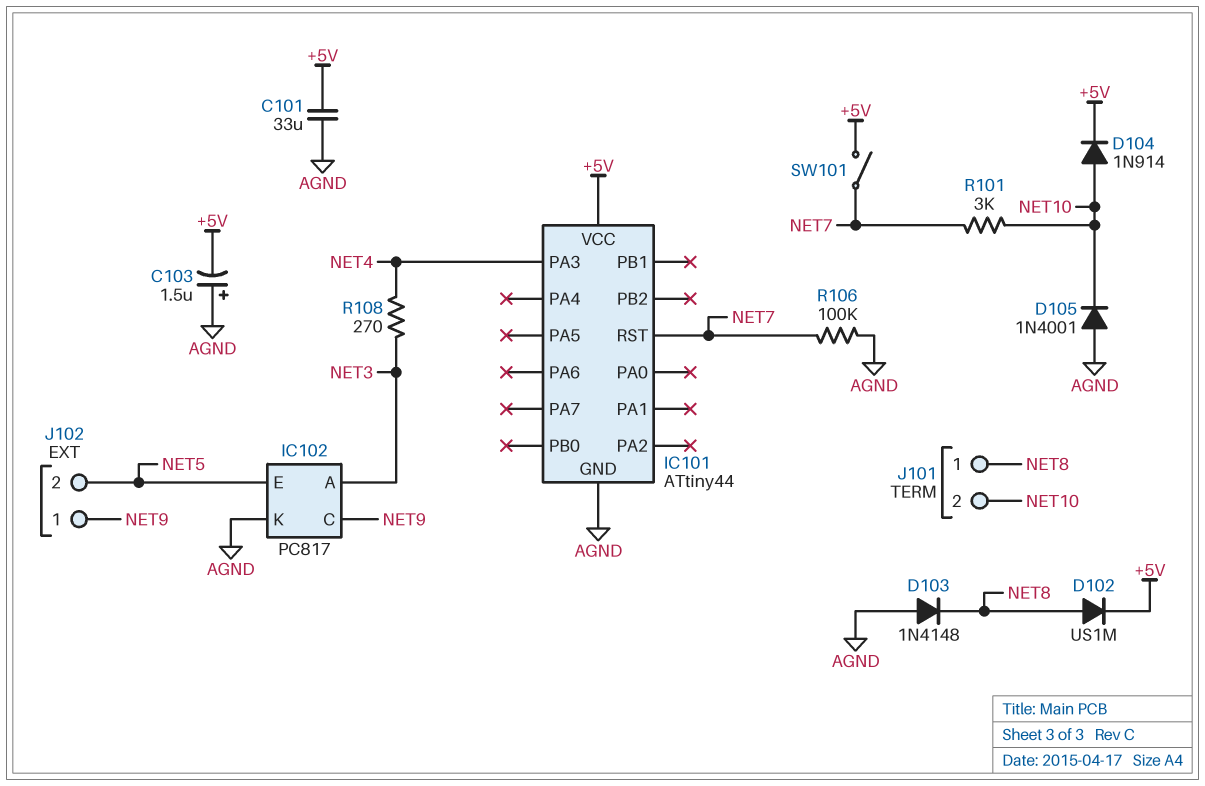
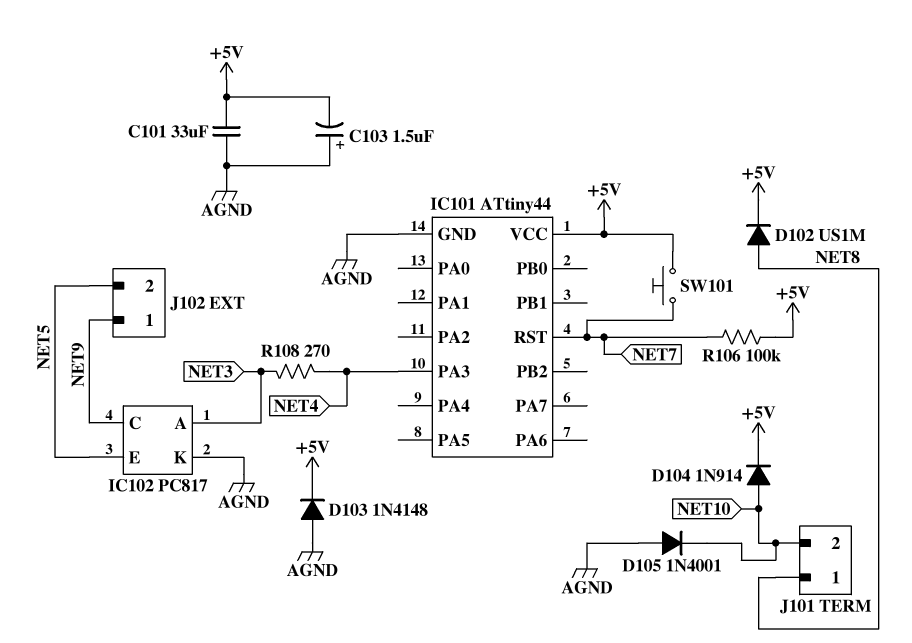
D103: diode 1N4148 (A AGND, K NET8) -> diode 1N4148 (A AGND, K +5V)
R101: 3k (NET7, NET10) -> none
R106: 100k (AGND, NET7) -> 100k (+5V, NET7)
SW101: switch (+5V, NET7) -> button (+5V, NET7)

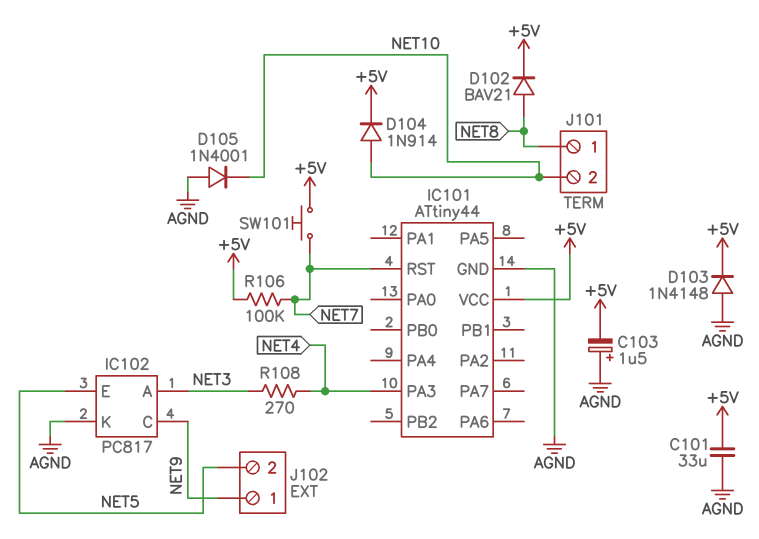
D102: diode US1M (A NET8, K +5V) -> diode BAV21 (A NET8, K +5V)

